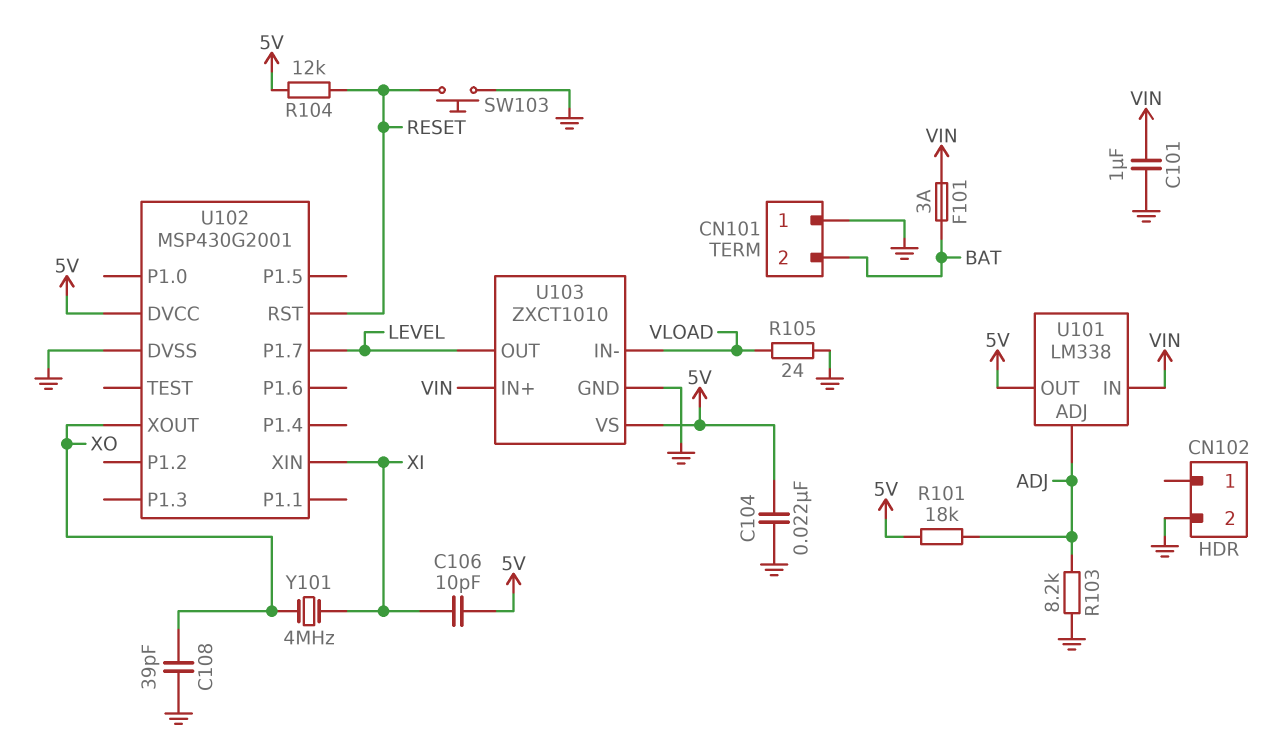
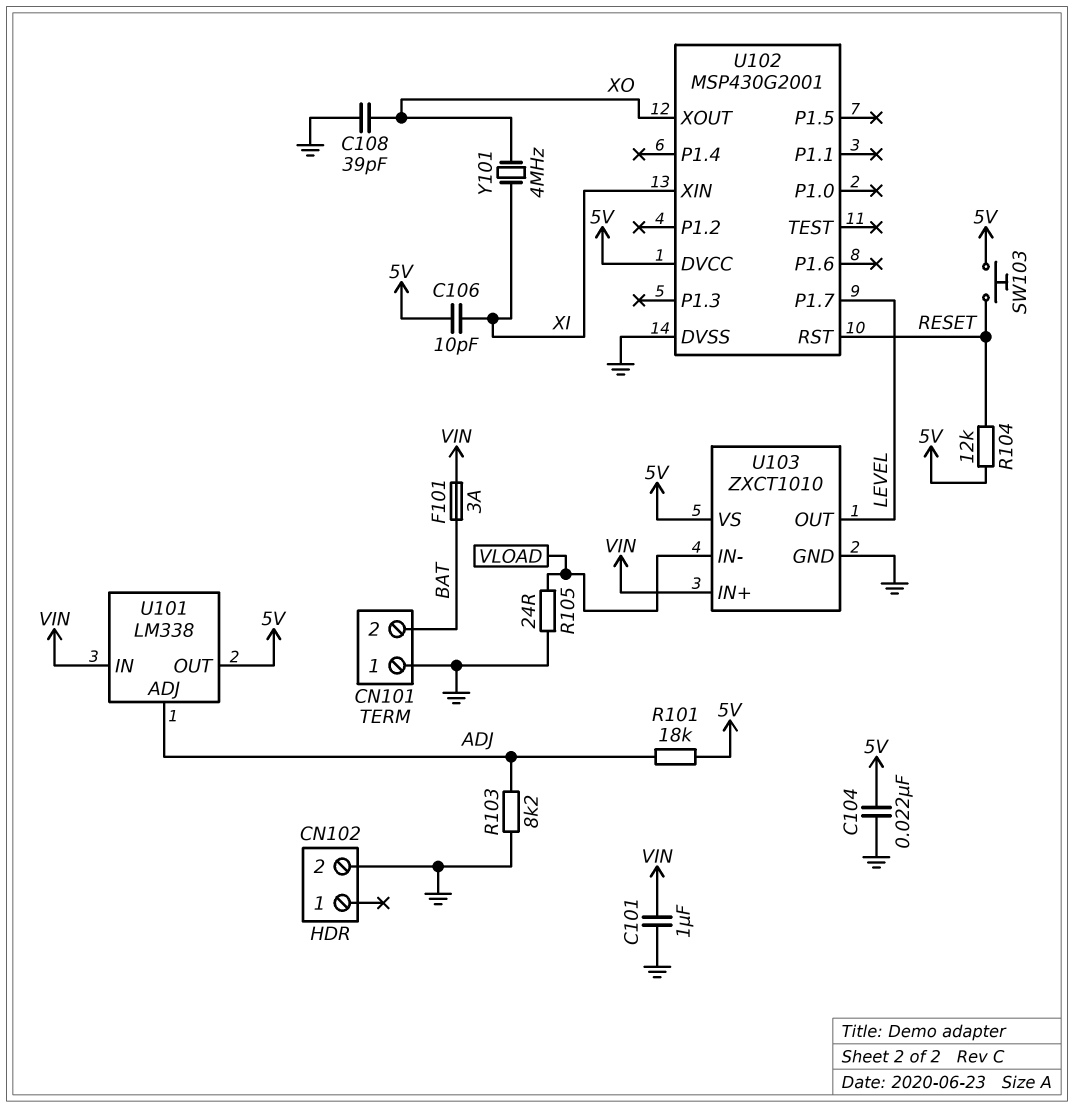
SW103: button (GND, RESET) -> button (5V, RESET)

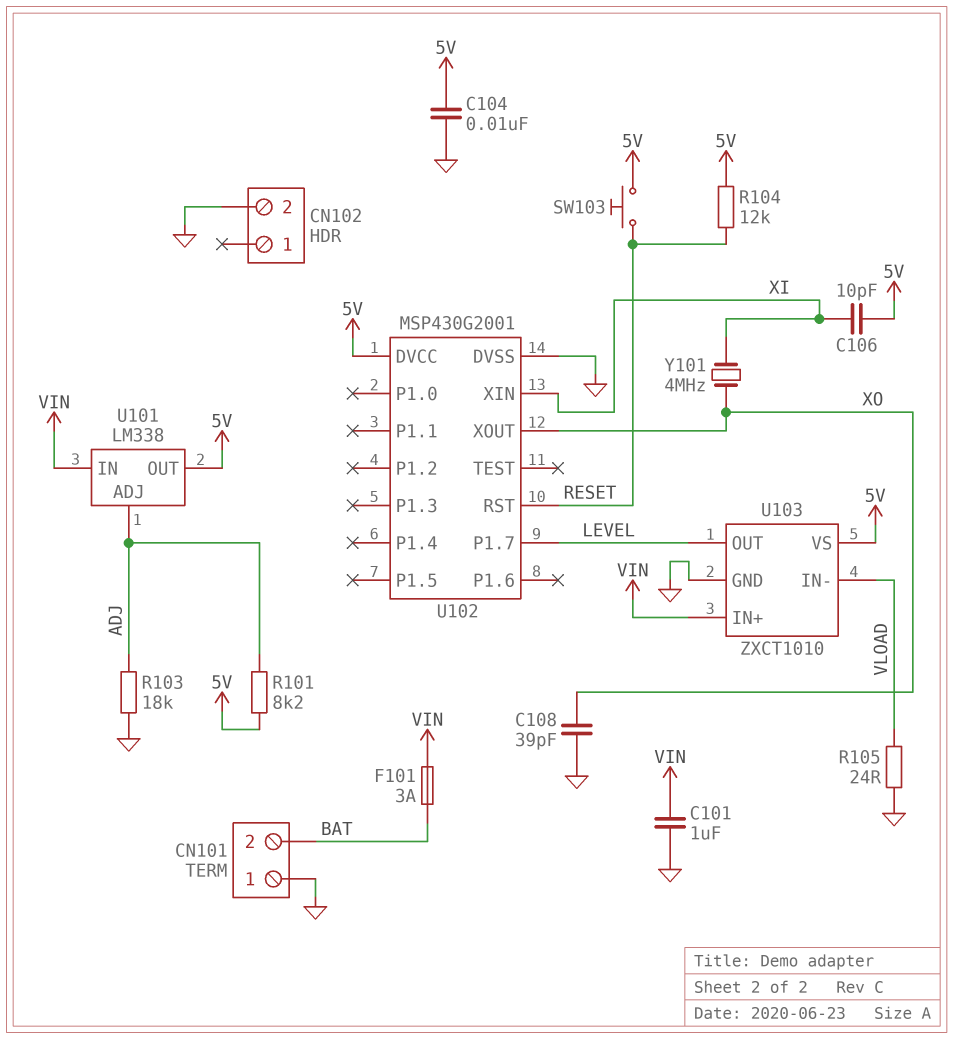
C104: 22nF (5V, GND) -> 10nF (5V, GND)
R101: 18k (5V, ADJ) -> 8.2k (5V, ADJ)
R103: 8.2k (ADJ, GND) -> 18k (ADJ, GND)

